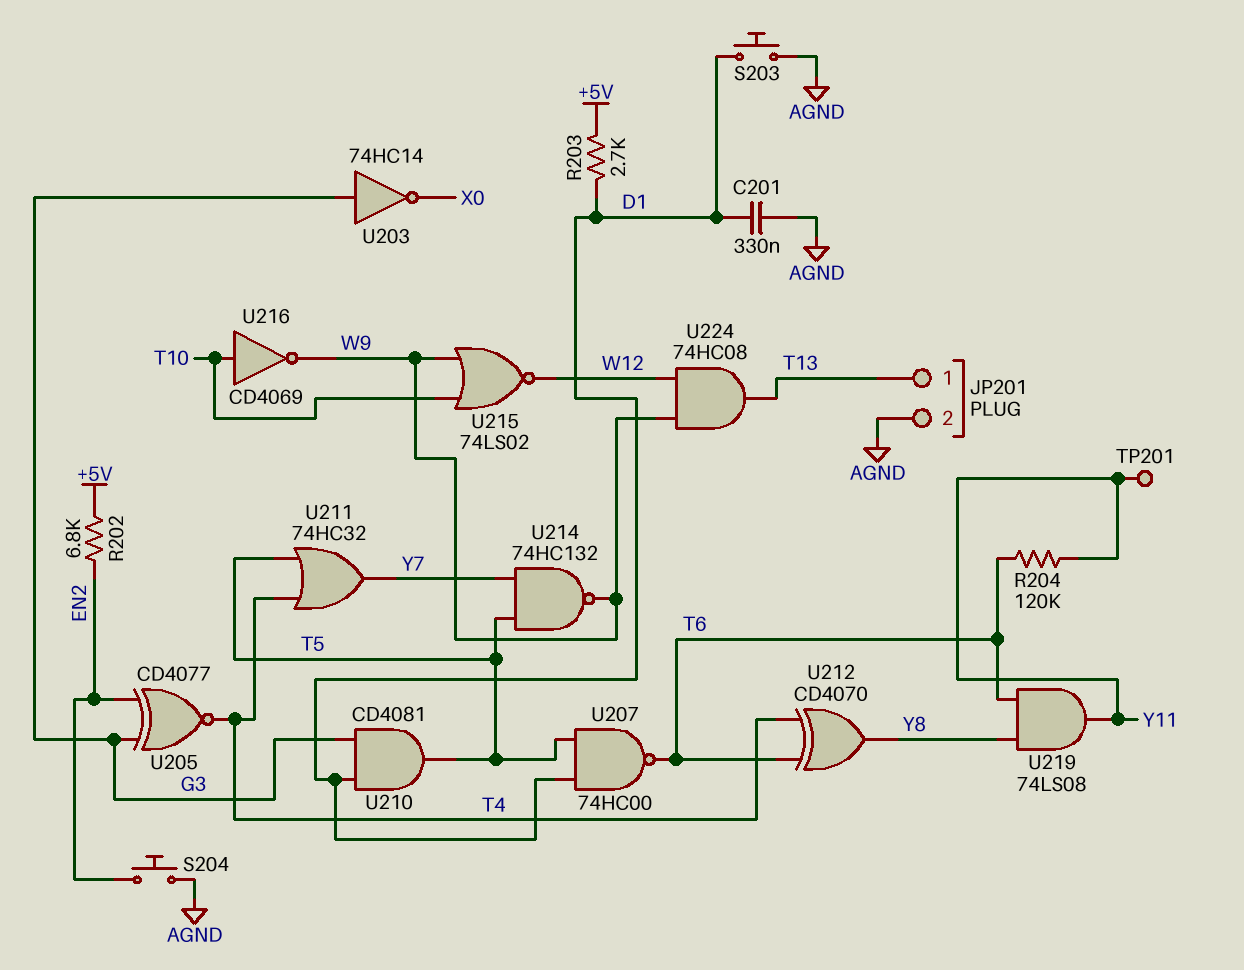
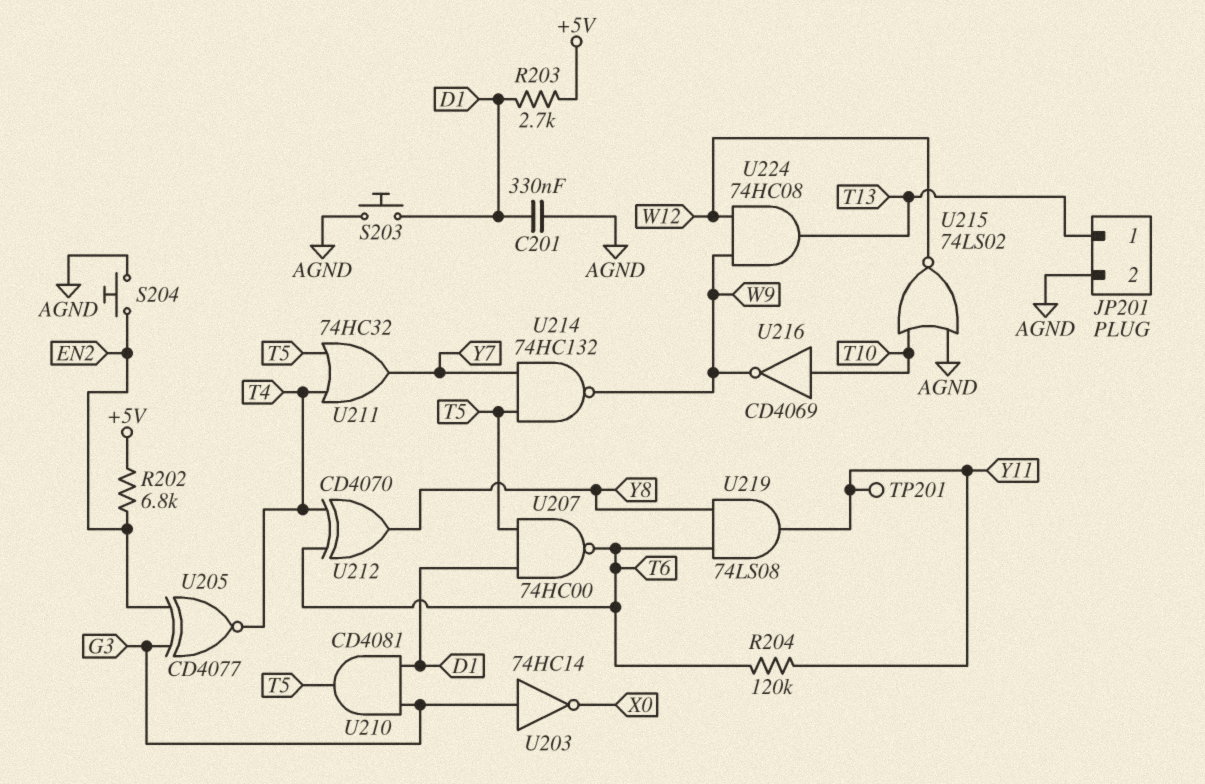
U215: NOR 74LS02 (in T10, in W9, out W12) -> NOR 74LS02 (in AGND, in T10, out W12)

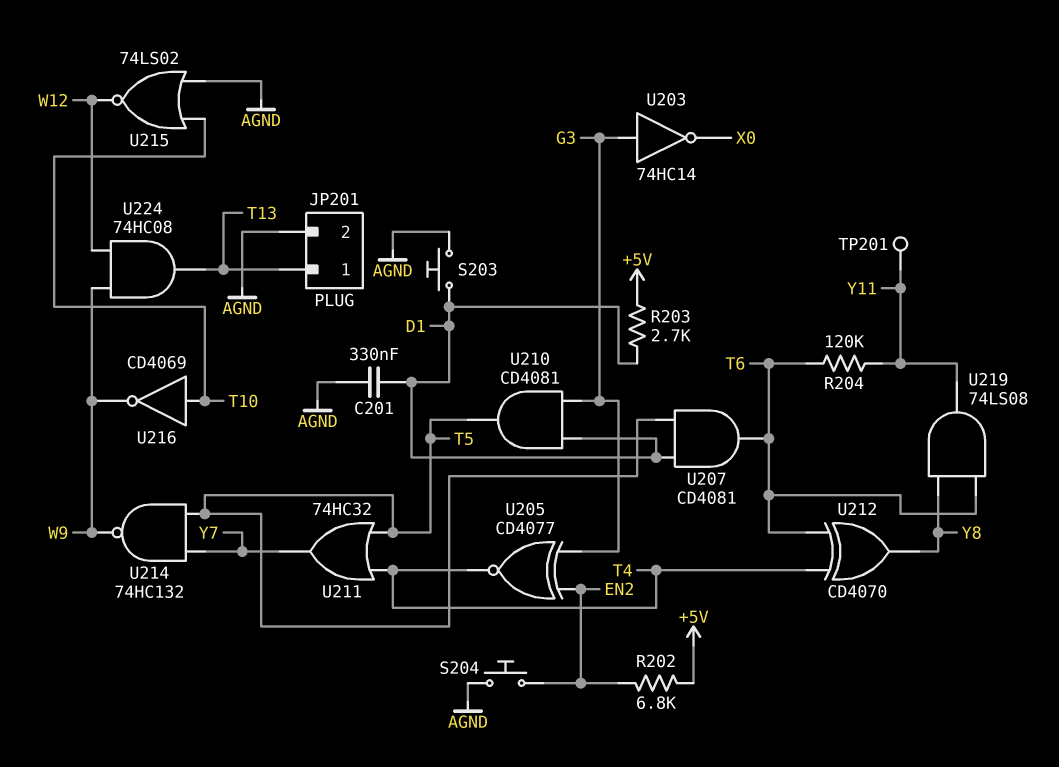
U207: NAND 74HC00 (in D1, in T5, out T6) -> AND CD4081 (in D1, in T5, out T6)

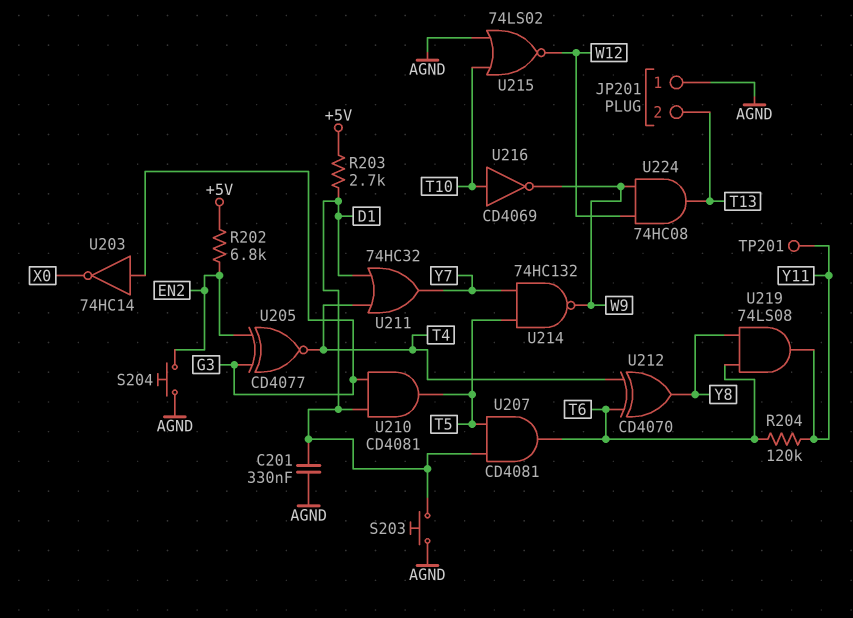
JP201 pin 1: T13 -> AGND
JP201 pin 2: AGND -> T13
U211: OR 74HC32 (in T4, in T5, out Y7) -> OR 74HC32 (in D1, in T4, out Y7)

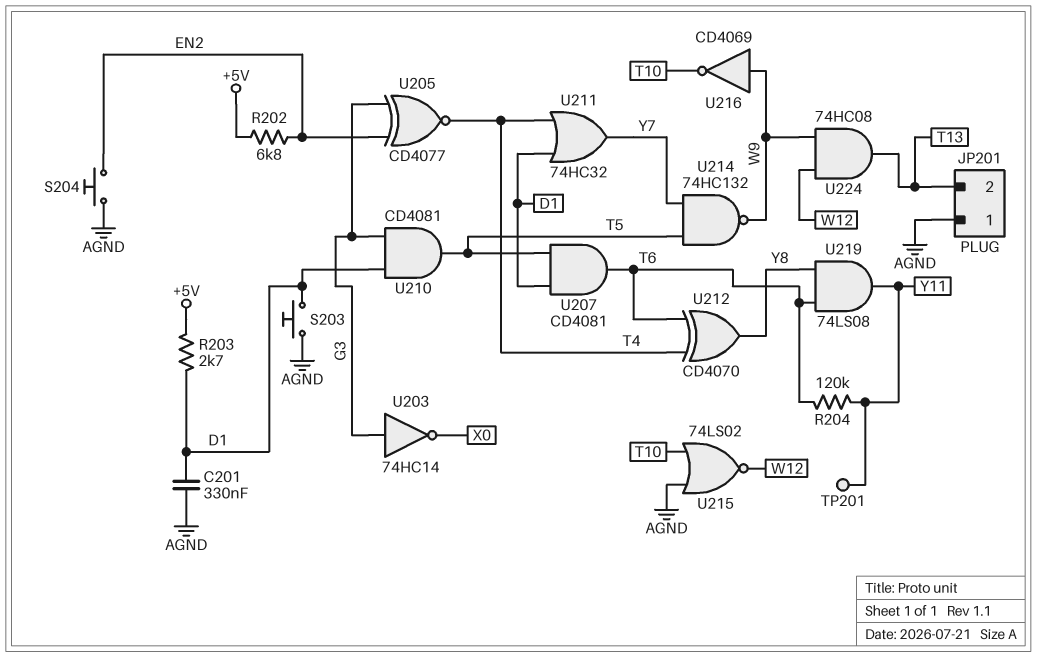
U216: NOT CD4069 (in T10, out W9) -> NOT CD4069 (in W9, out T10)

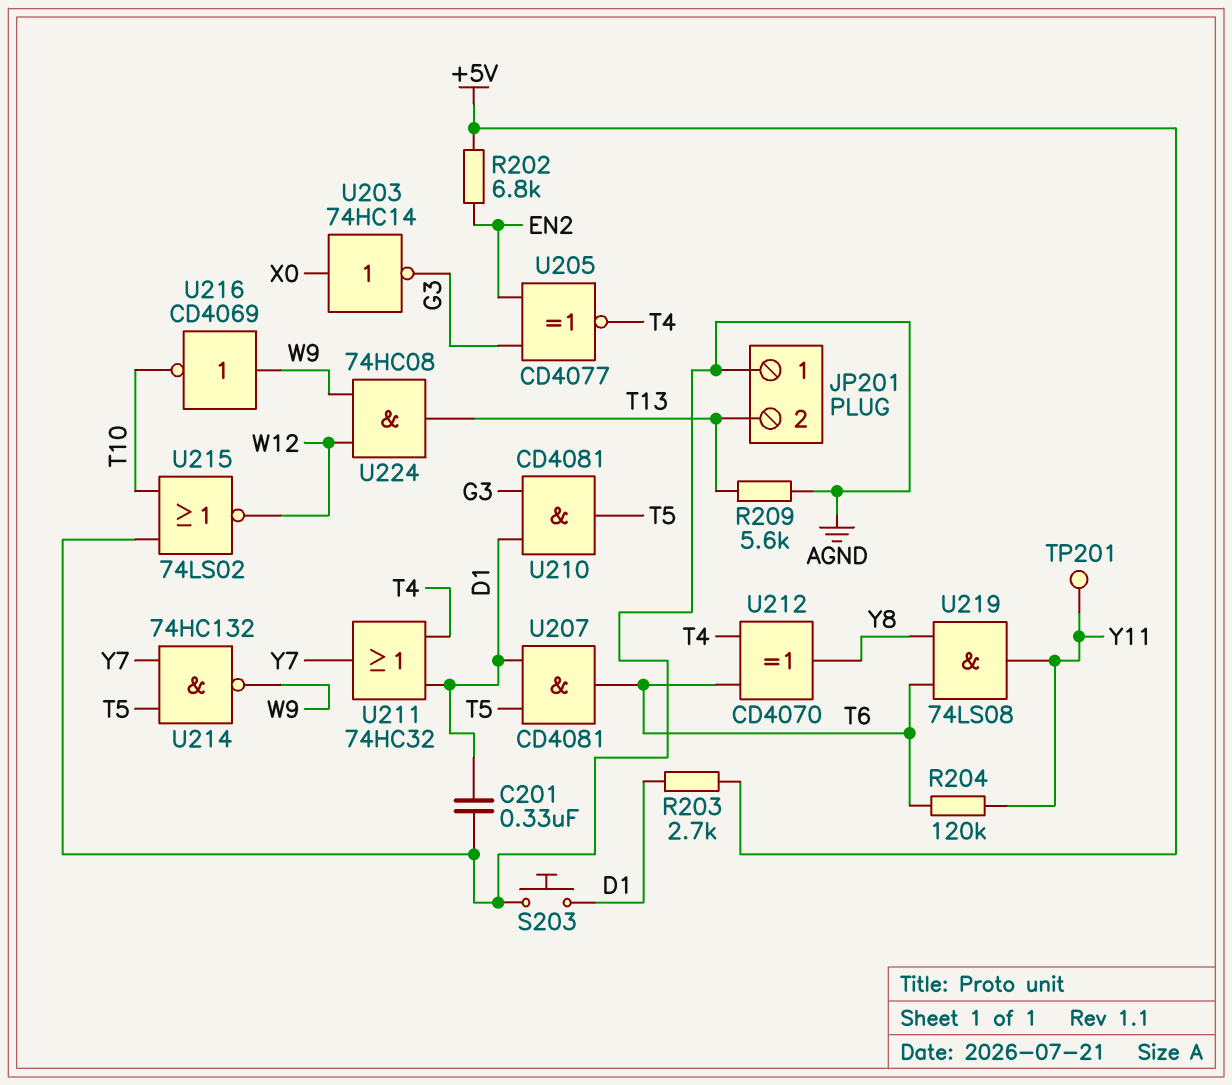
R209: none -> 5.6k (AGND, T13)
S204: button (AGND, EN2) -> none
U203: NOT 74HC14 (in G3, out X0) -> NOT 74HC14 (in X0, out G3)

